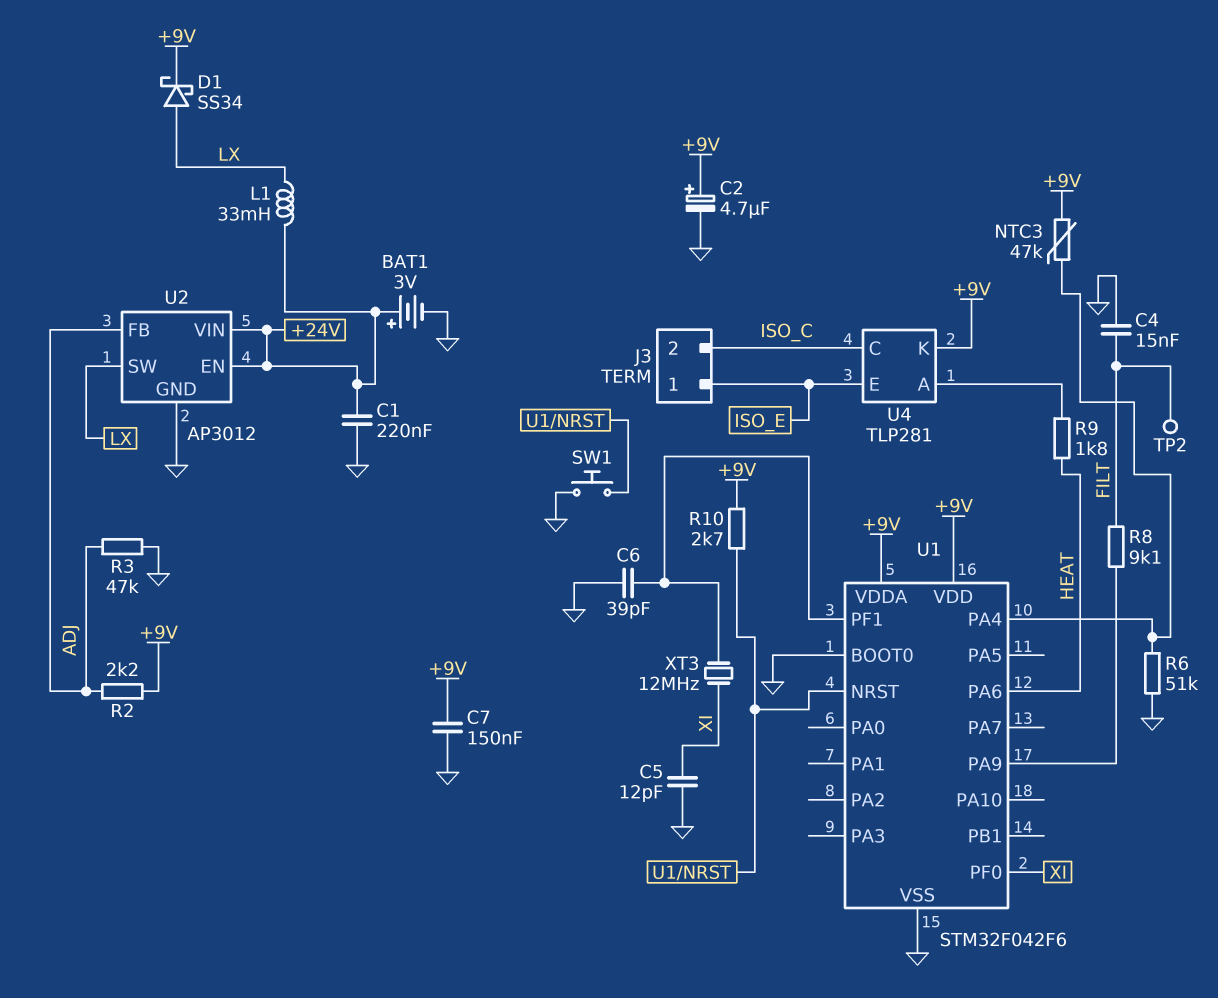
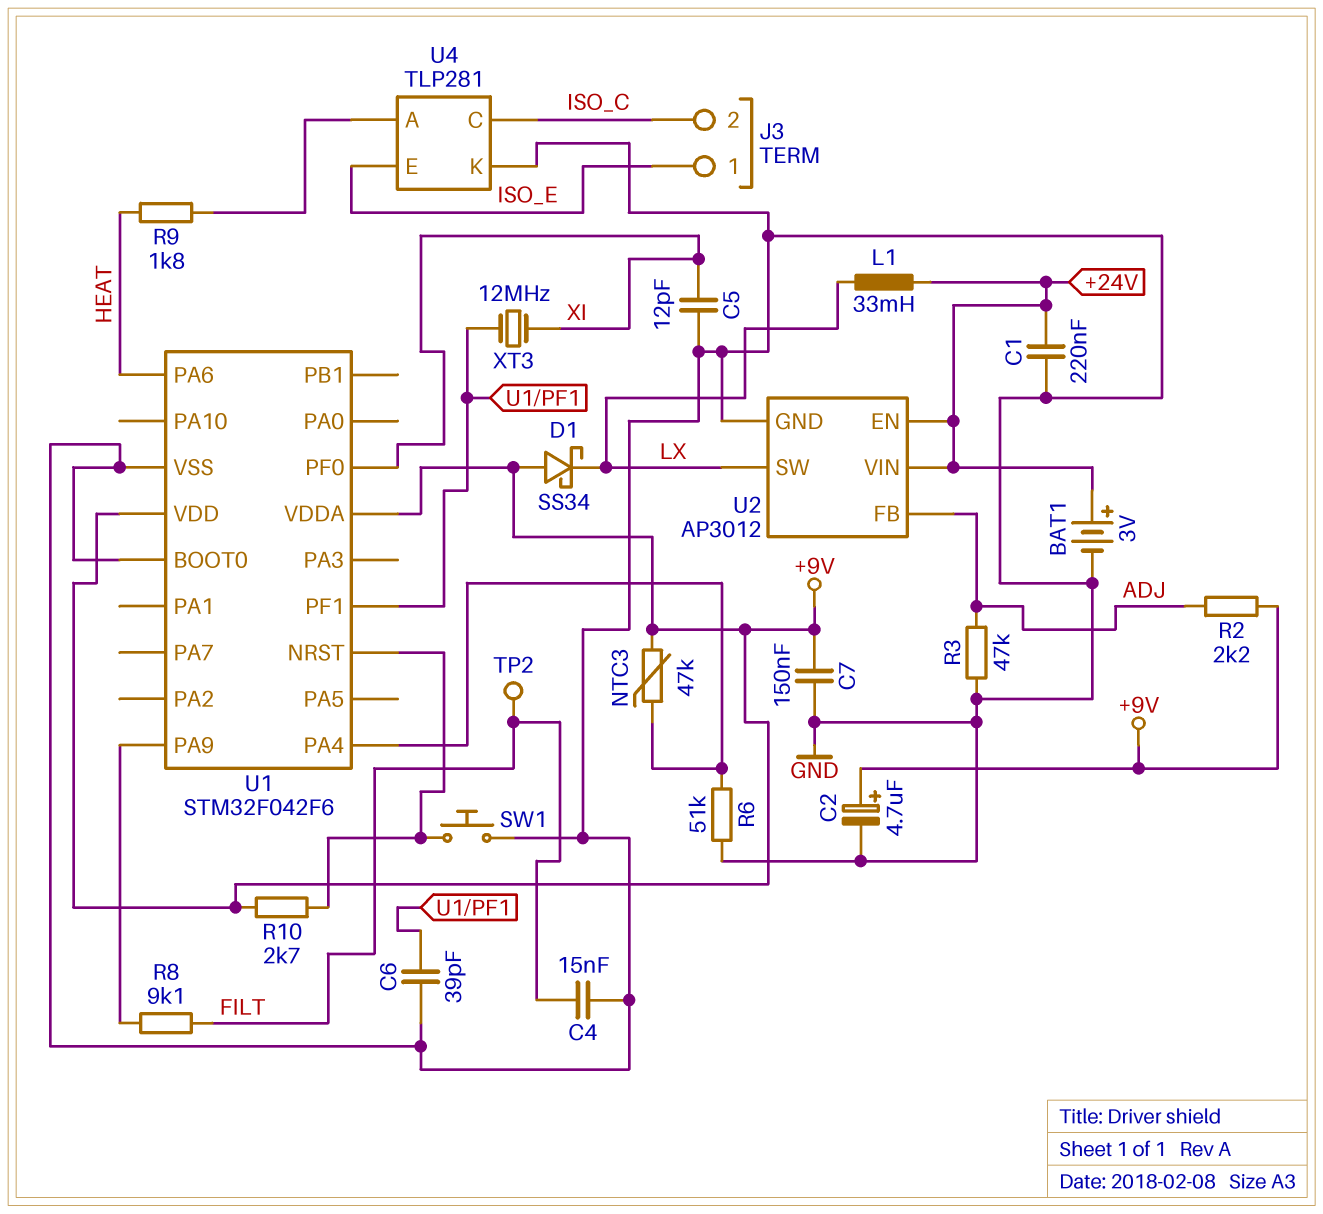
D1: schottky SS34 (A LX, K +9V) -> schottky SS34 (A +9V, K LX)
U4 pin K: +9V -> GND

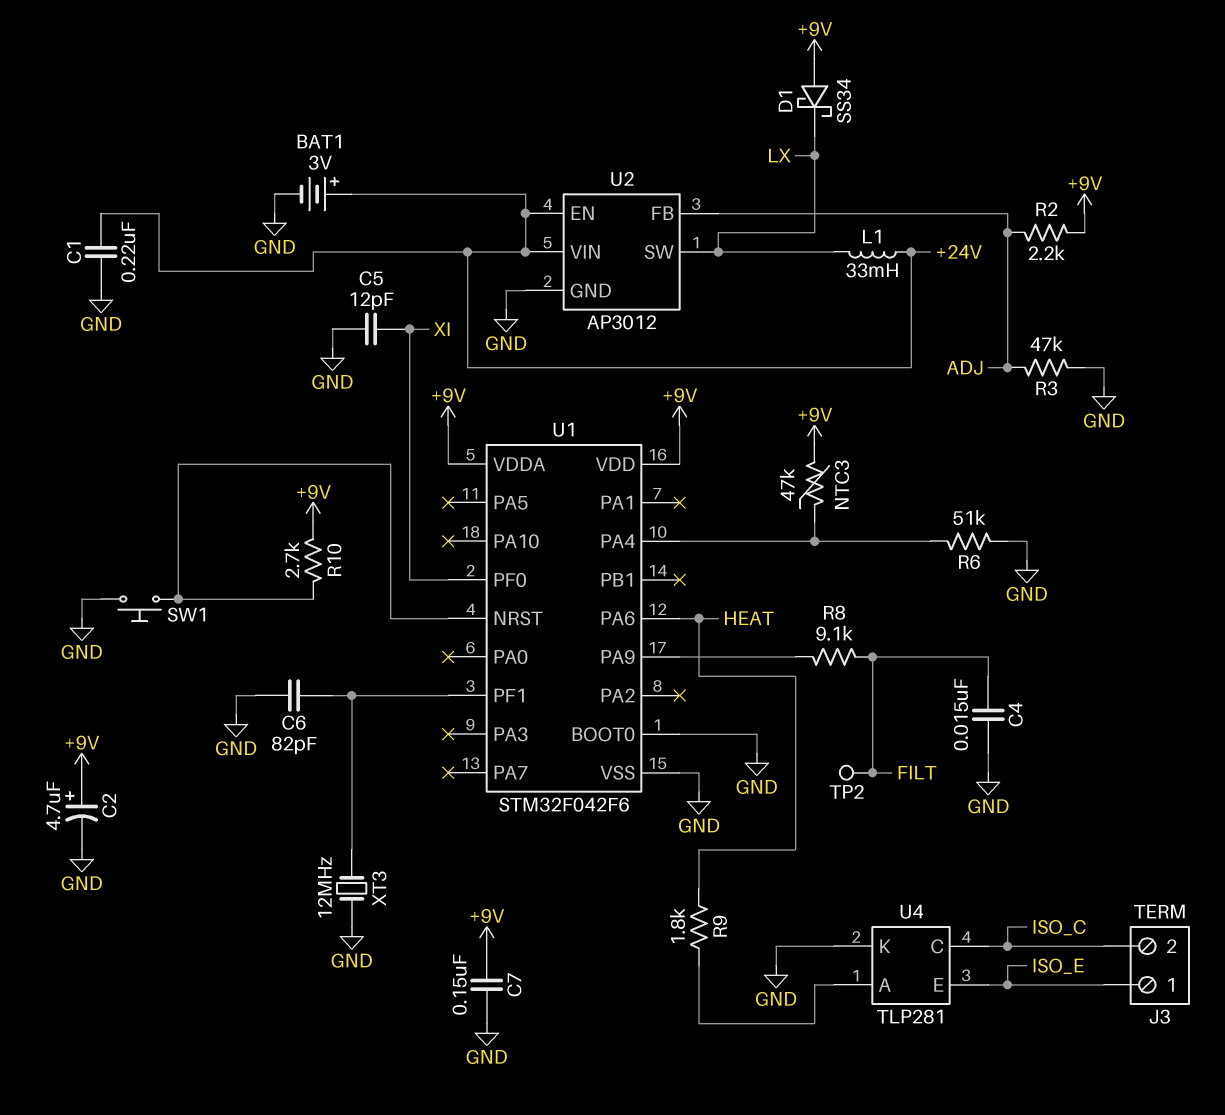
C6: 39pF (GND, U1/PF1) -> 82pF (GND, U1/PF1)
XT3: 12MHz (U1/PF1, XI) -> 12MHz (GND, U1/PF1)

